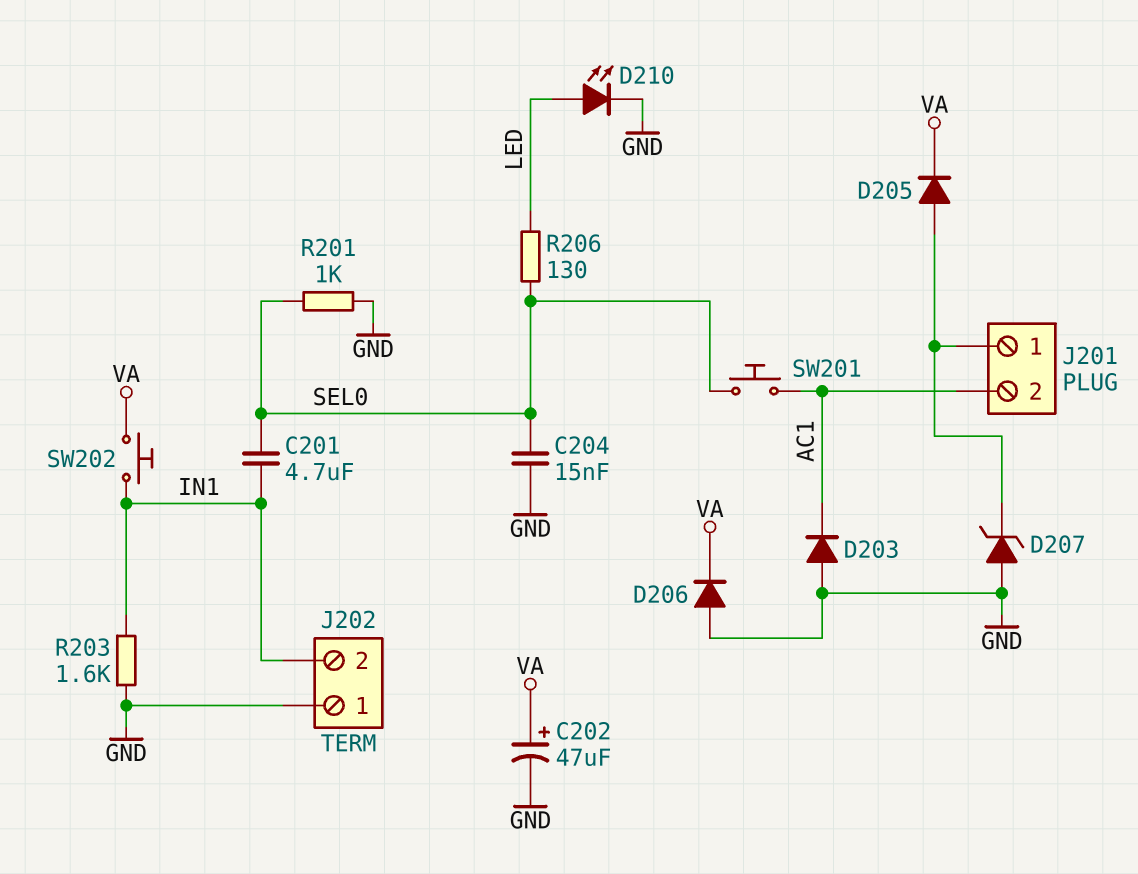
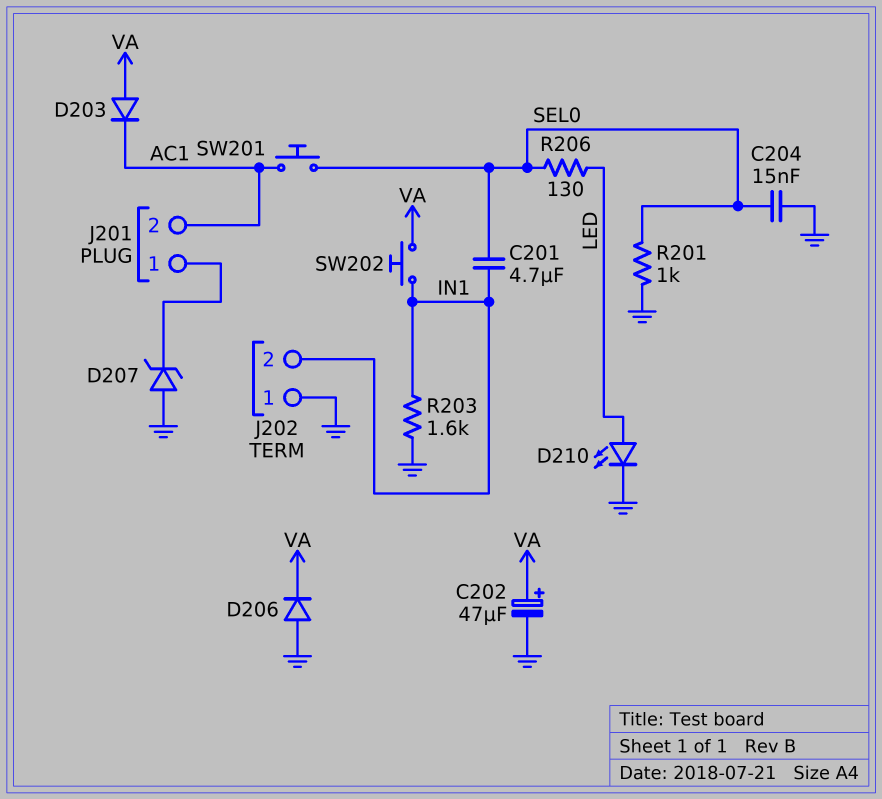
D203: diode (A GND, K AC1) -> diode (A VA, K AC1)
D205: diode (A J201/1, K VA) -> none

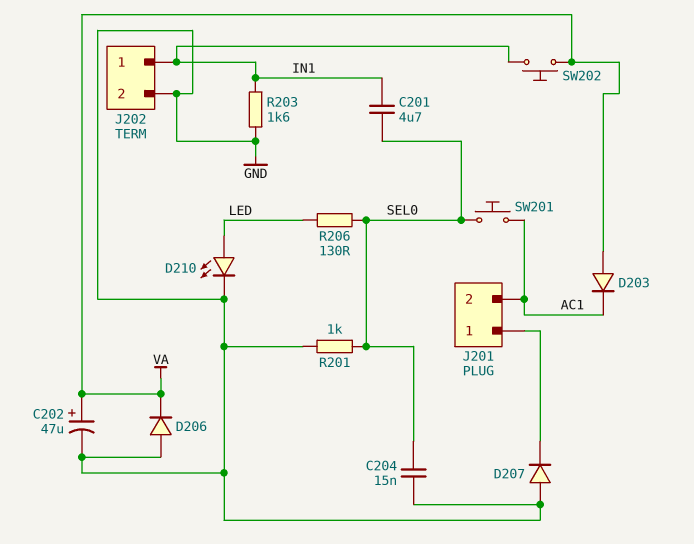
D207: zener (A GND, K J201/1) -> diode (A GND, K J201/1)
J202 pin 1: GND -> IN1
J202 pin 2: IN1 -> GND

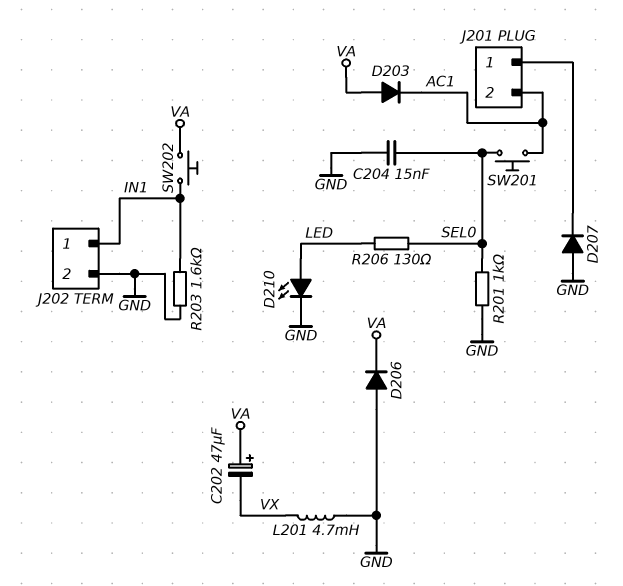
C201: 4.7uF (IN1, SEL0) -> none
C202: 47uF (plus VA, minus GND) -> 47uF (plus VA, minus VX)
L201: none -> 4.7mH (GND, VX)

